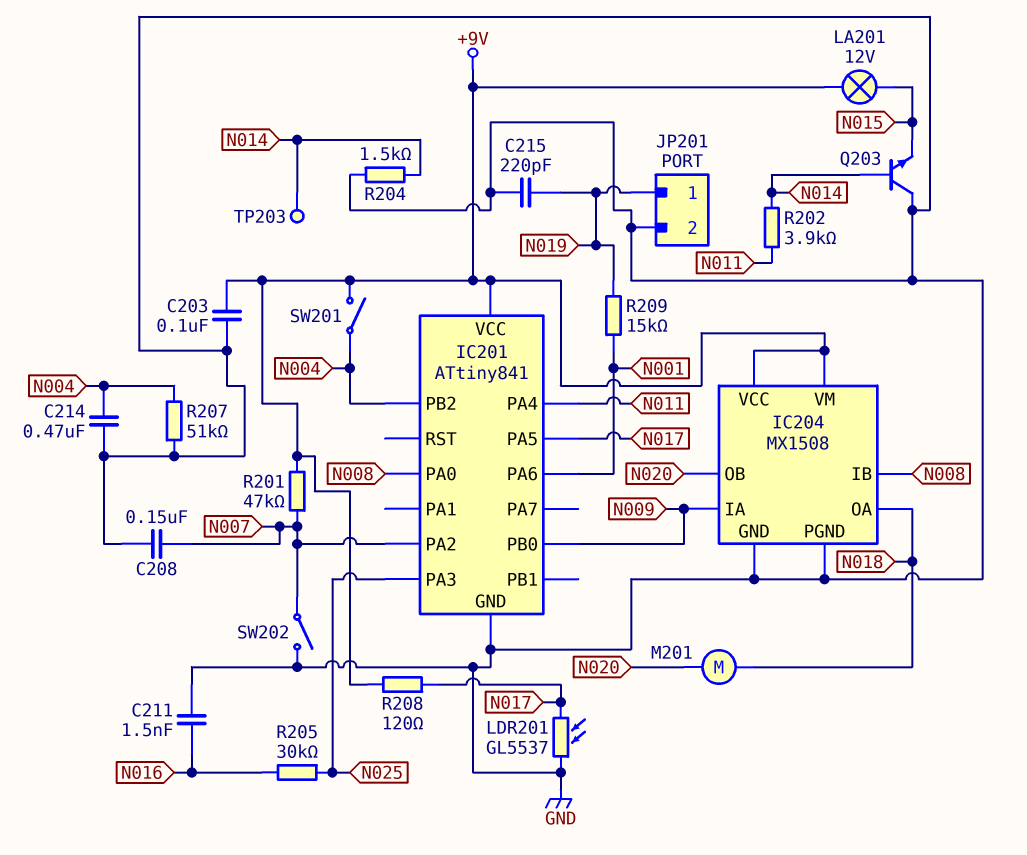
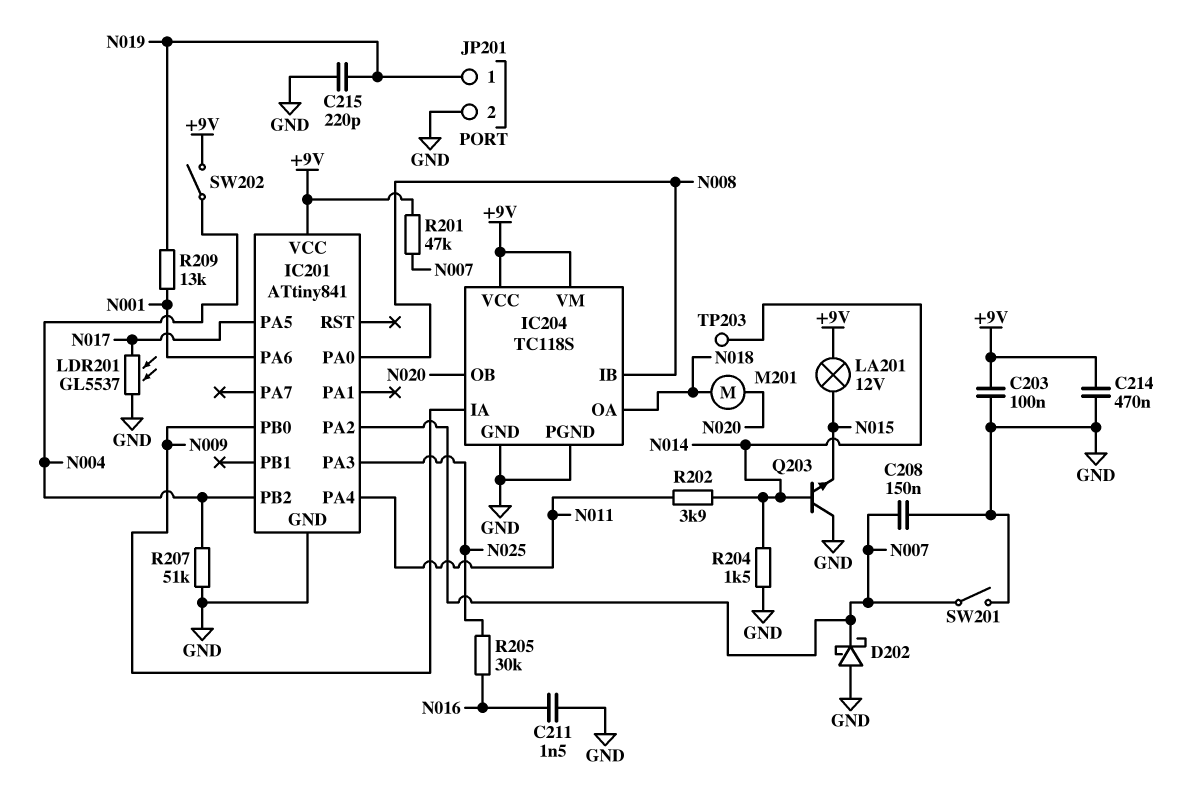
C214: 470nF (GND, N004) -> 470nF (+9V, GND)
D202: none -> schottky (A GND, K N007)
IC204: MX1508 -> TC118S
R208: 120 (+9V, N017) -> none
R209: 15k (N001, N019) -> 13k (N001, N019)
SW201: switch (+9V, N004) -> switch (GND, N007)
SW202: switch (GND, N007) -> switch (+9V, N004)

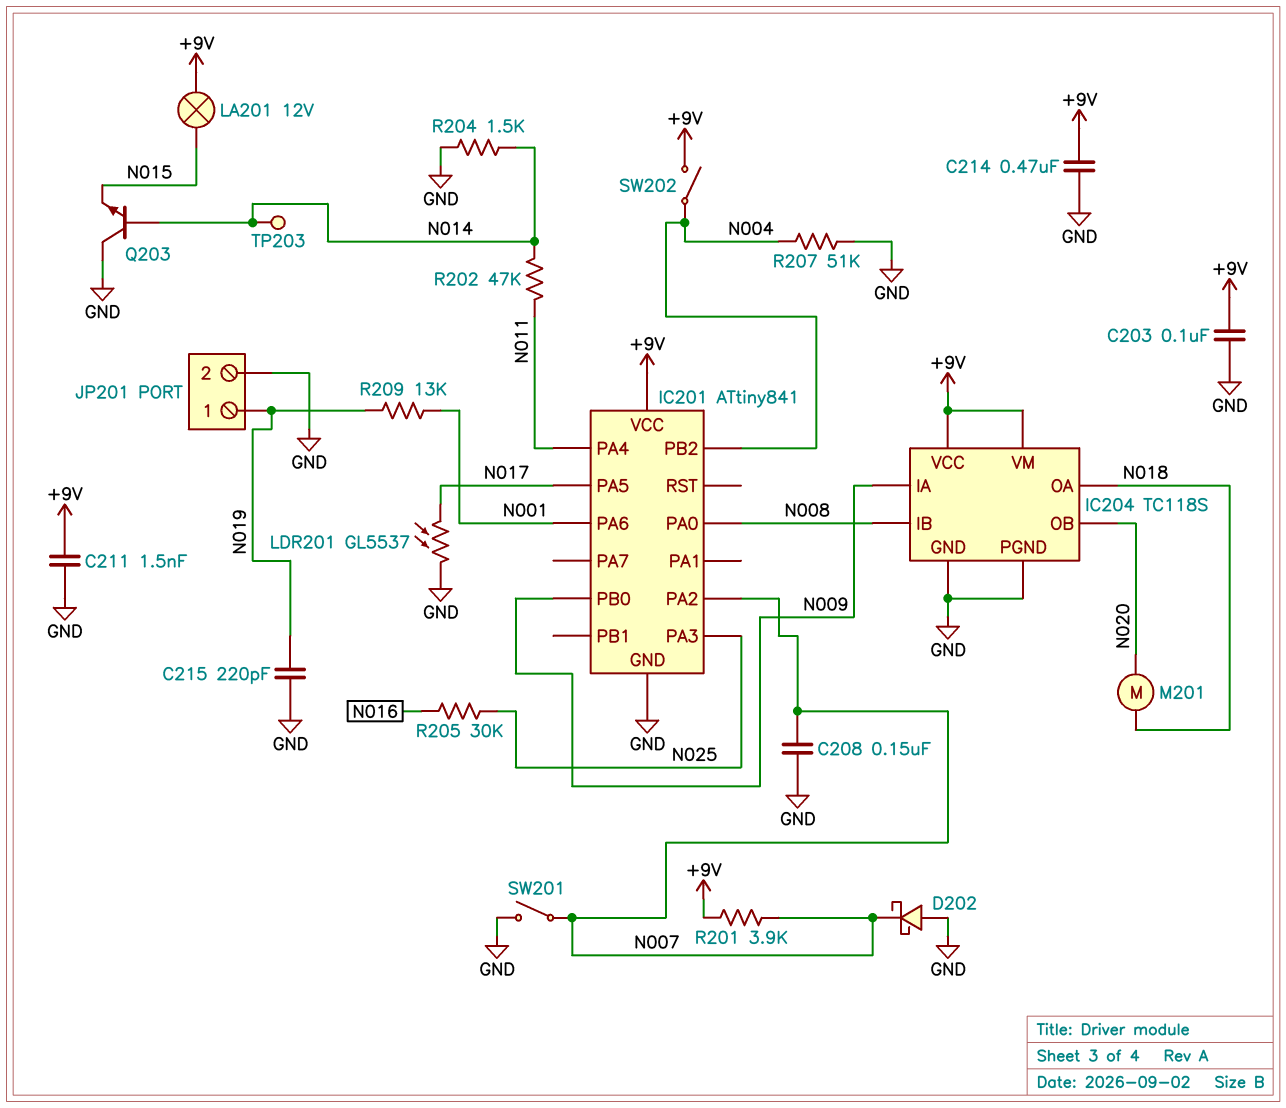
C211: 1.5nF (GND, N016) -> 1.5nF (+9V, GND)
R201: 47k (+9V, N007) -> 3.9k (+9V, N007)
R202: 3.9k (N011, N014) -> 47k (N011, N014)

